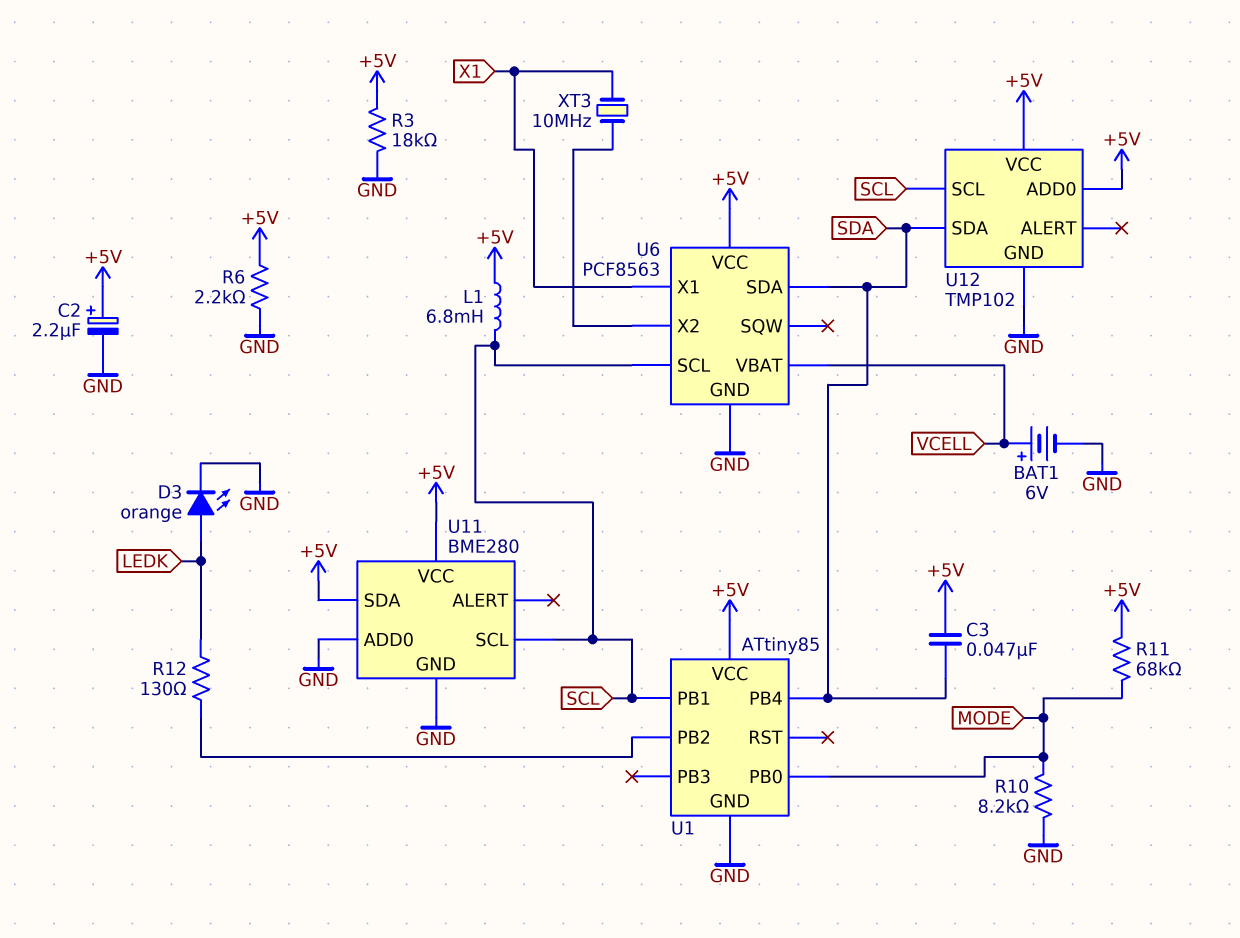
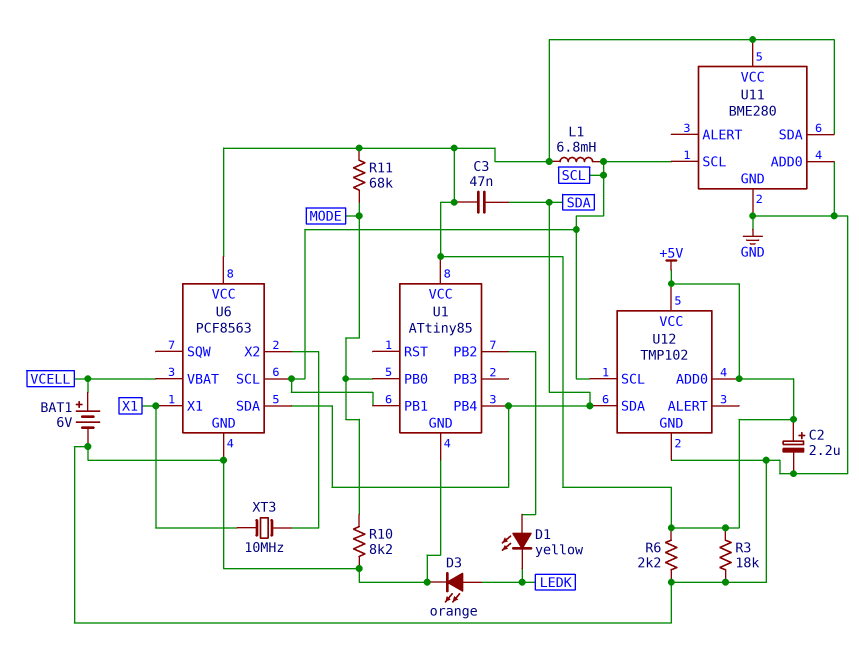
D1: none -> LED yellow (A U1/PB2, K LEDK)
R12: 130 (LEDK, U1/PB2) -> none

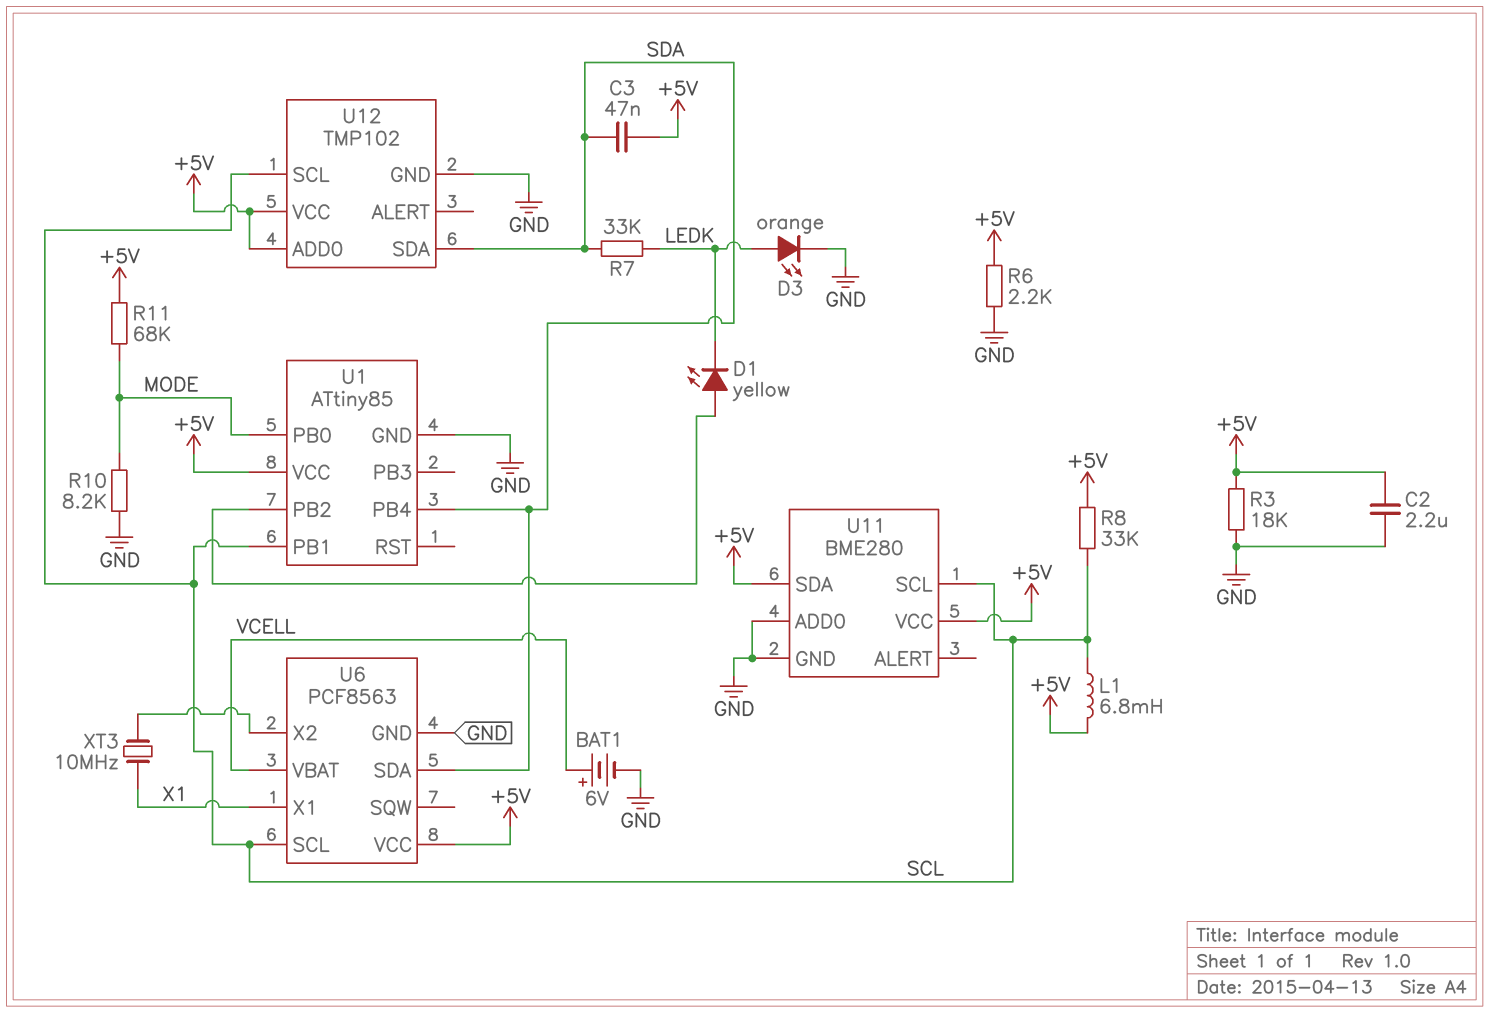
C2: 2.2uF (plus +5V, minus GND) -> 2.2uF (+5V, GND)
R7: none -> 33k (LEDK, SDA)
R8: none -> 33k (+5V, SCL)

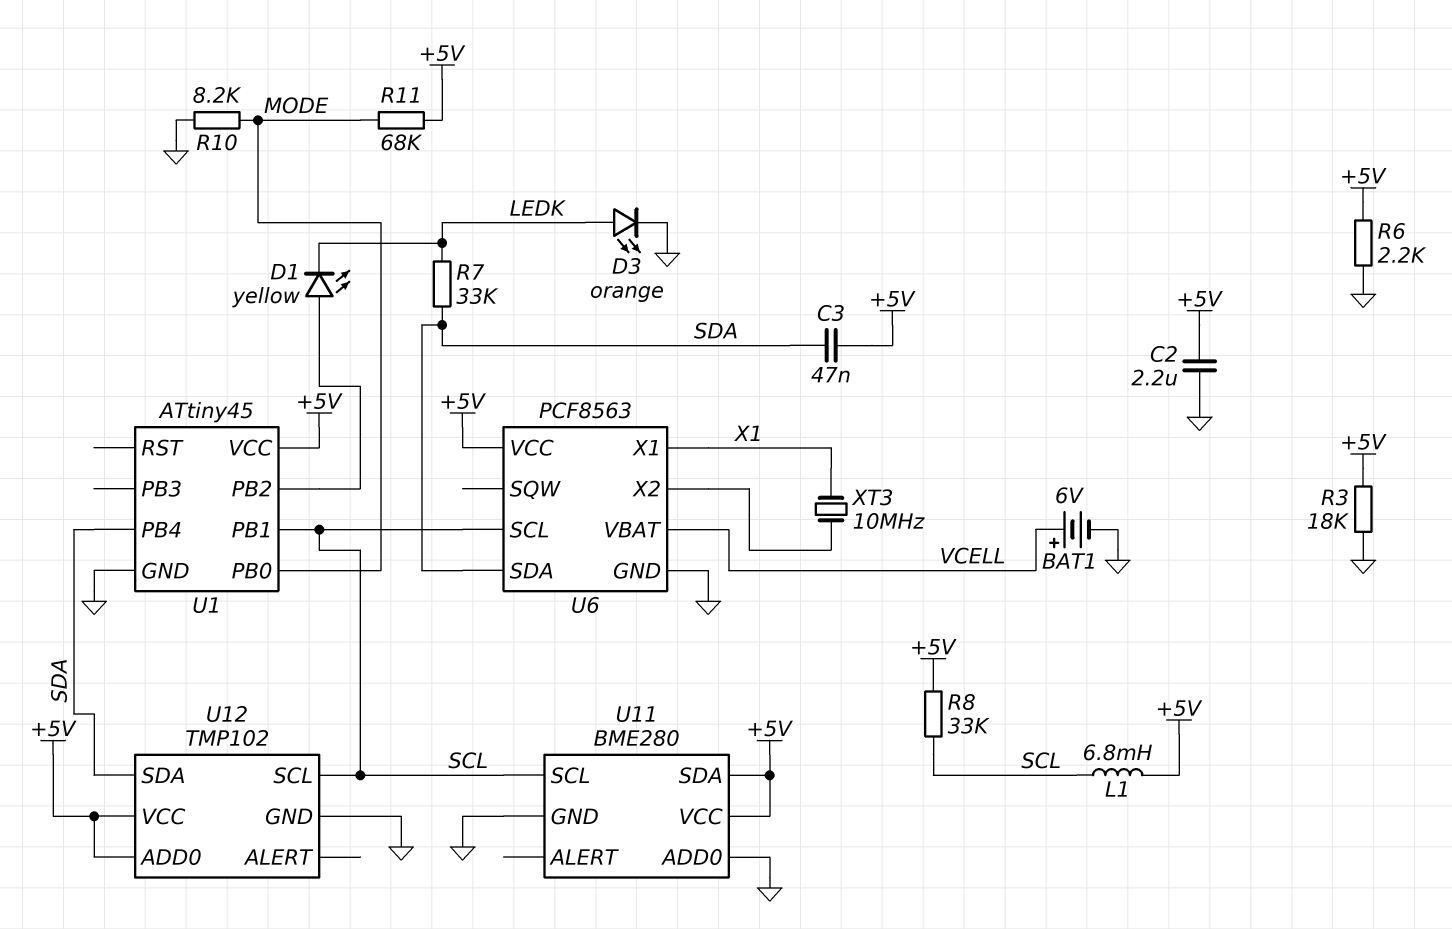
U1: ATtiny85 -> ATtiny45

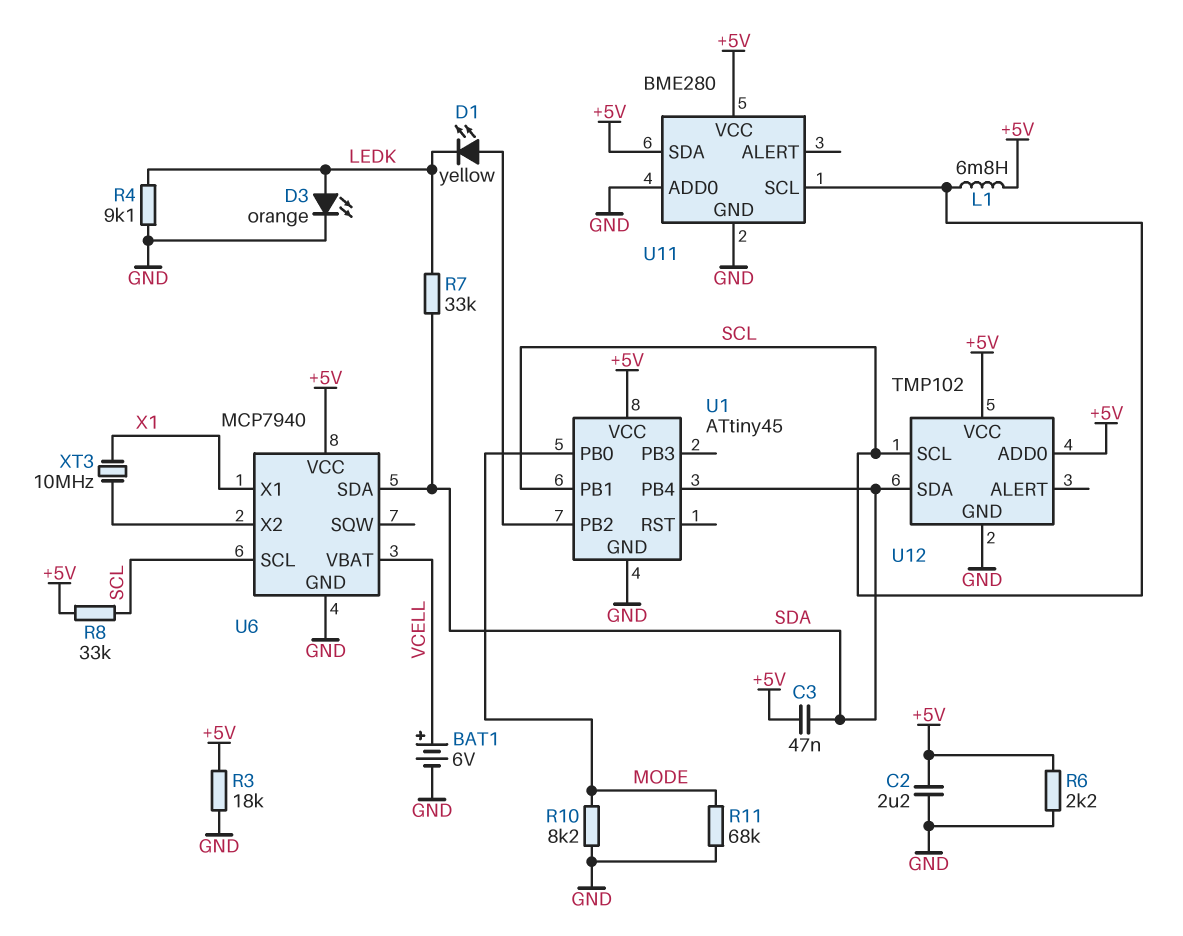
R4: none -> 9.1k (GND, LEDK)
R11: 68k (+5V, MODE) -> 68k (GND, MODE)
U6: PCF8563 -> MCP7940

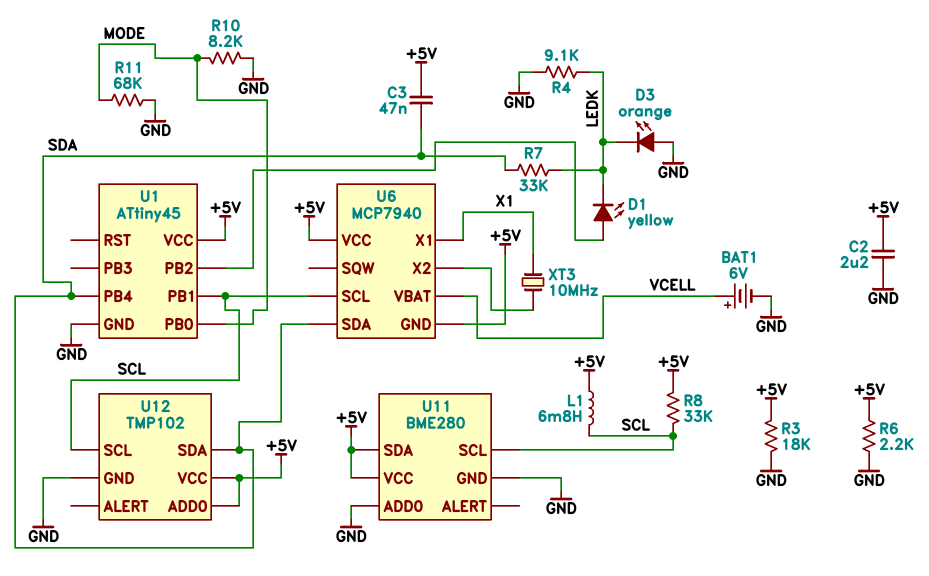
D3: LED orange (A LEDK, K GND) -> LED orange (A GND, K LEDK)
U6 pin GND: GND -> +5V

